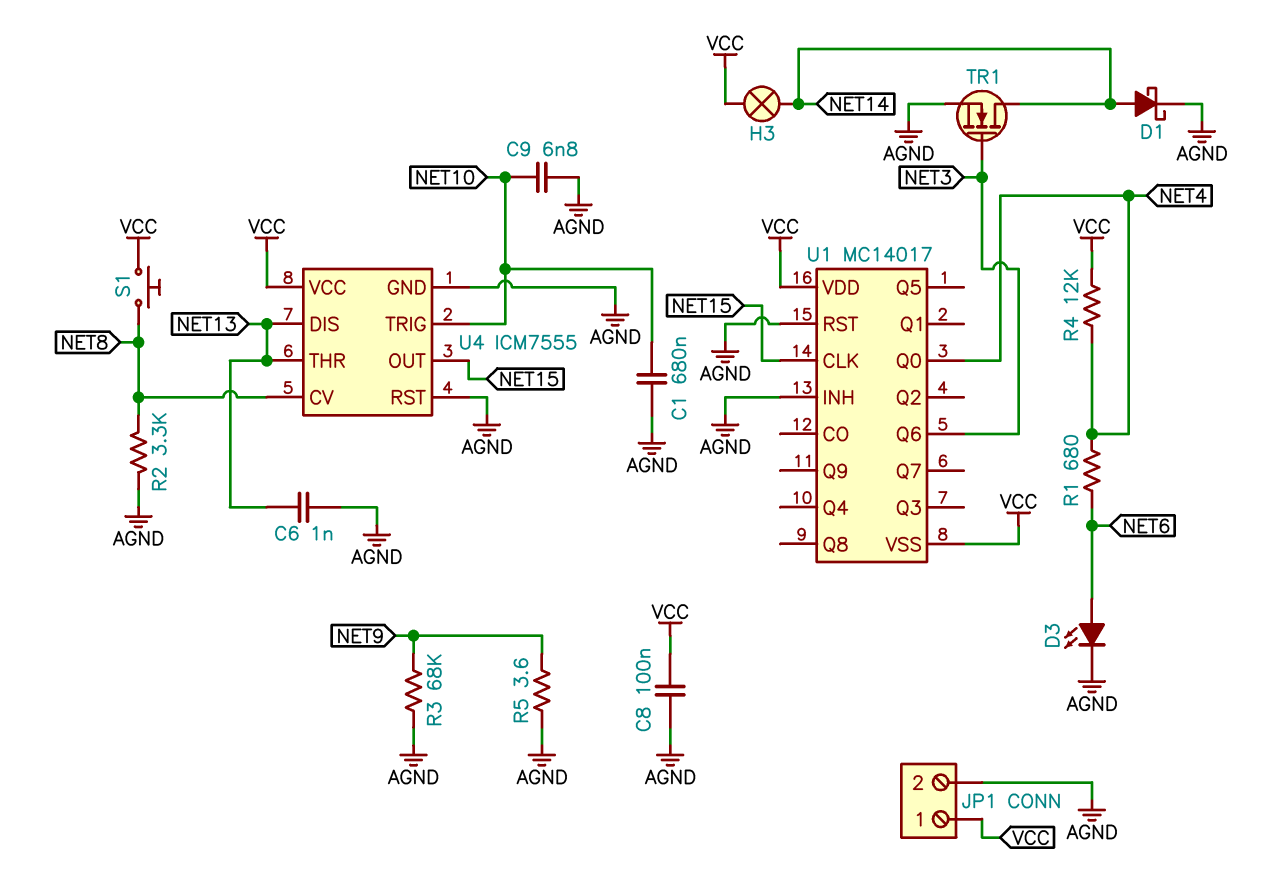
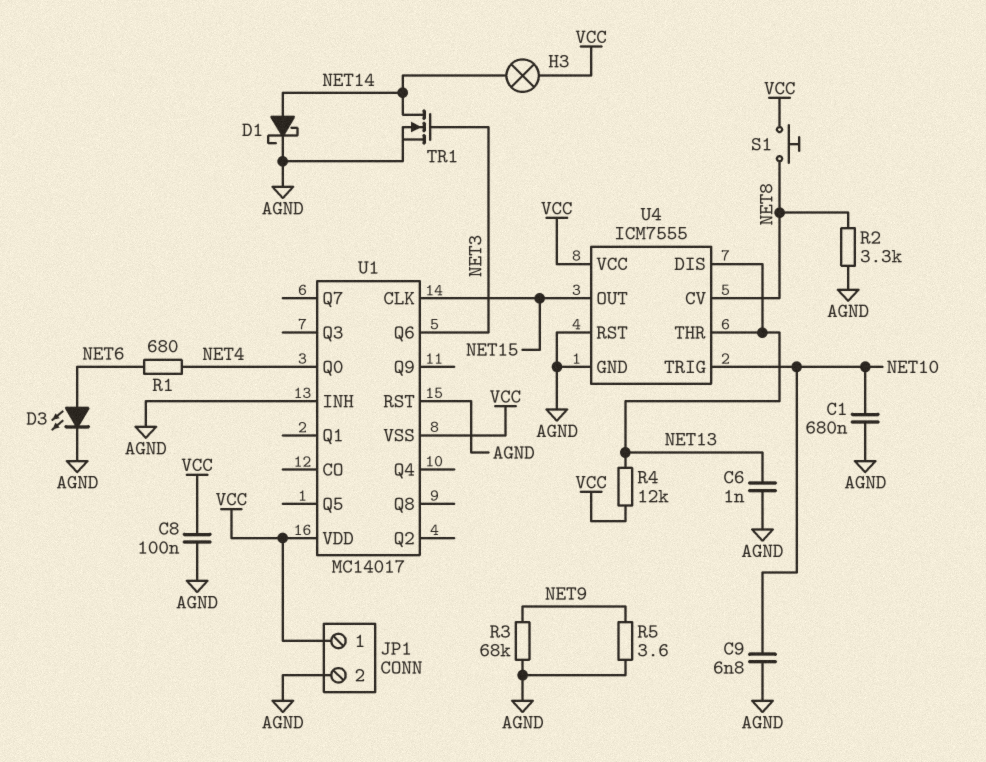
R4: 12k (NET4, VCC) -> 12k (NET13, VCC)

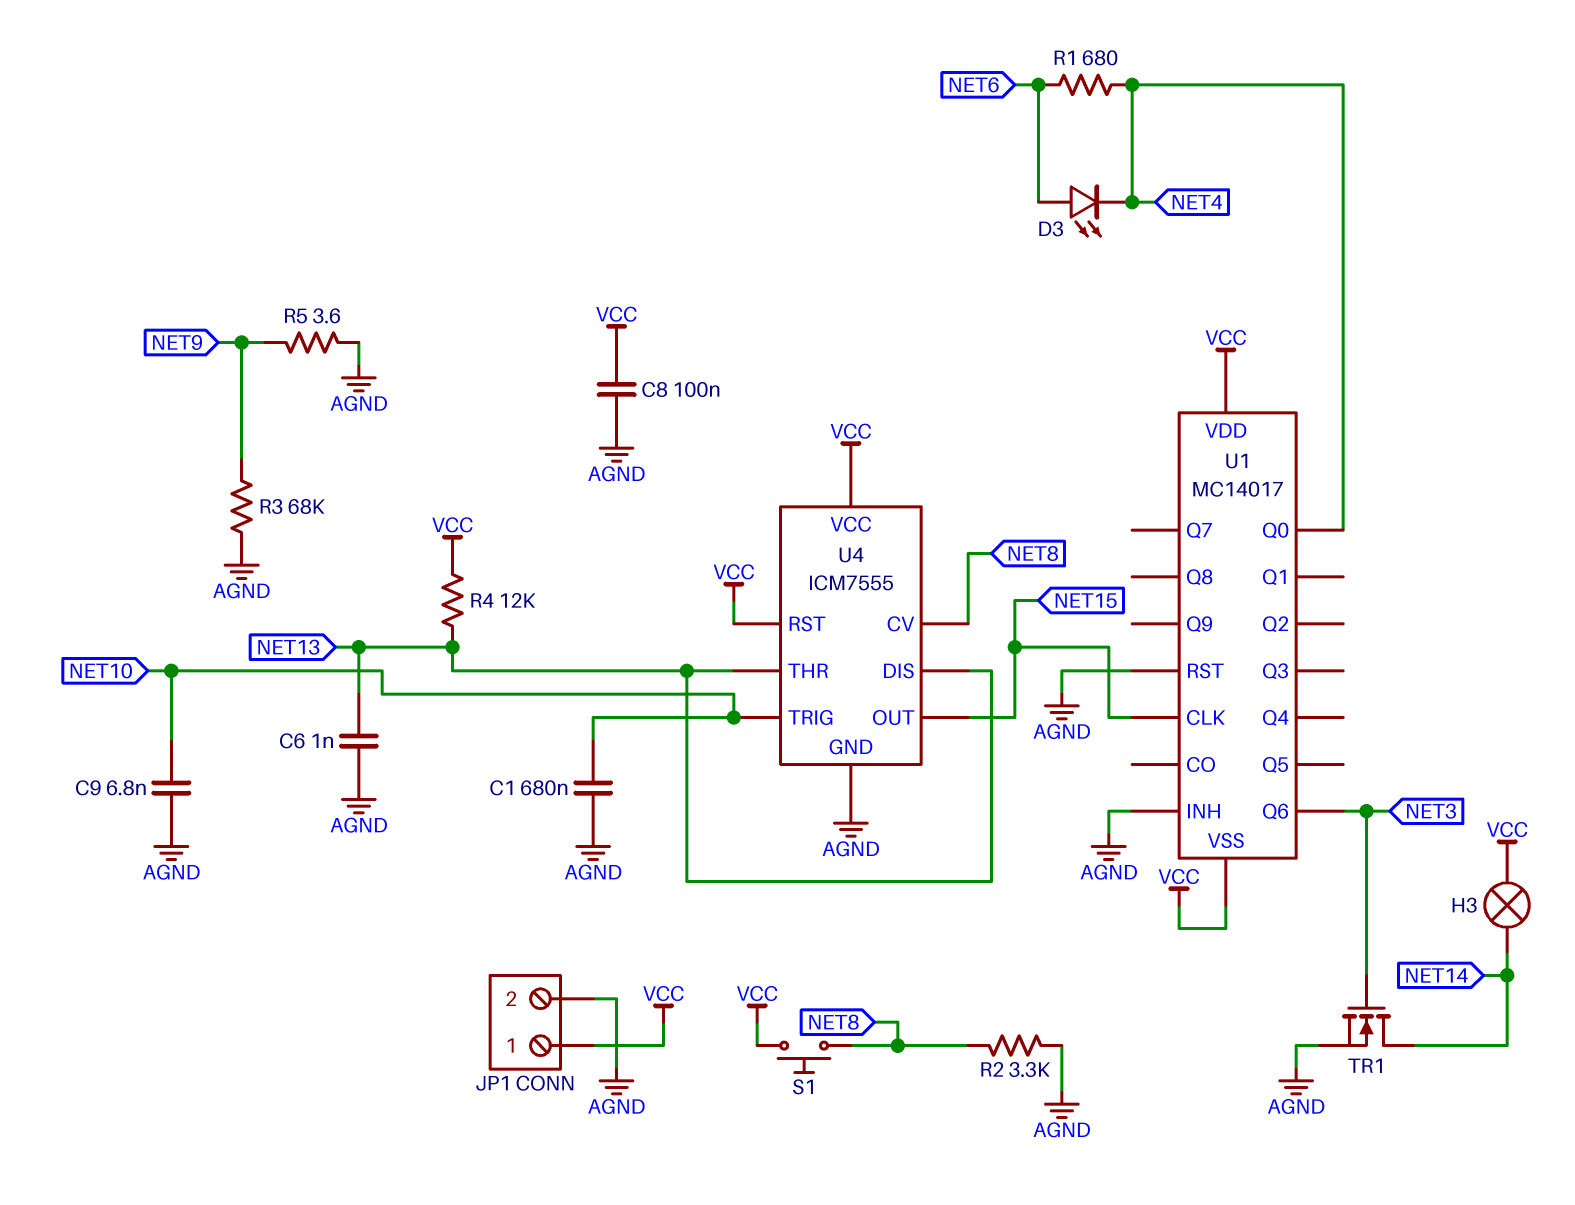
D1: schottky (A NET14, K AGND) -> none
D3: LED (A NET6, K AGND) -> LED (A NET6, K NET4)
U4 pin RST: AGND -> VCC

